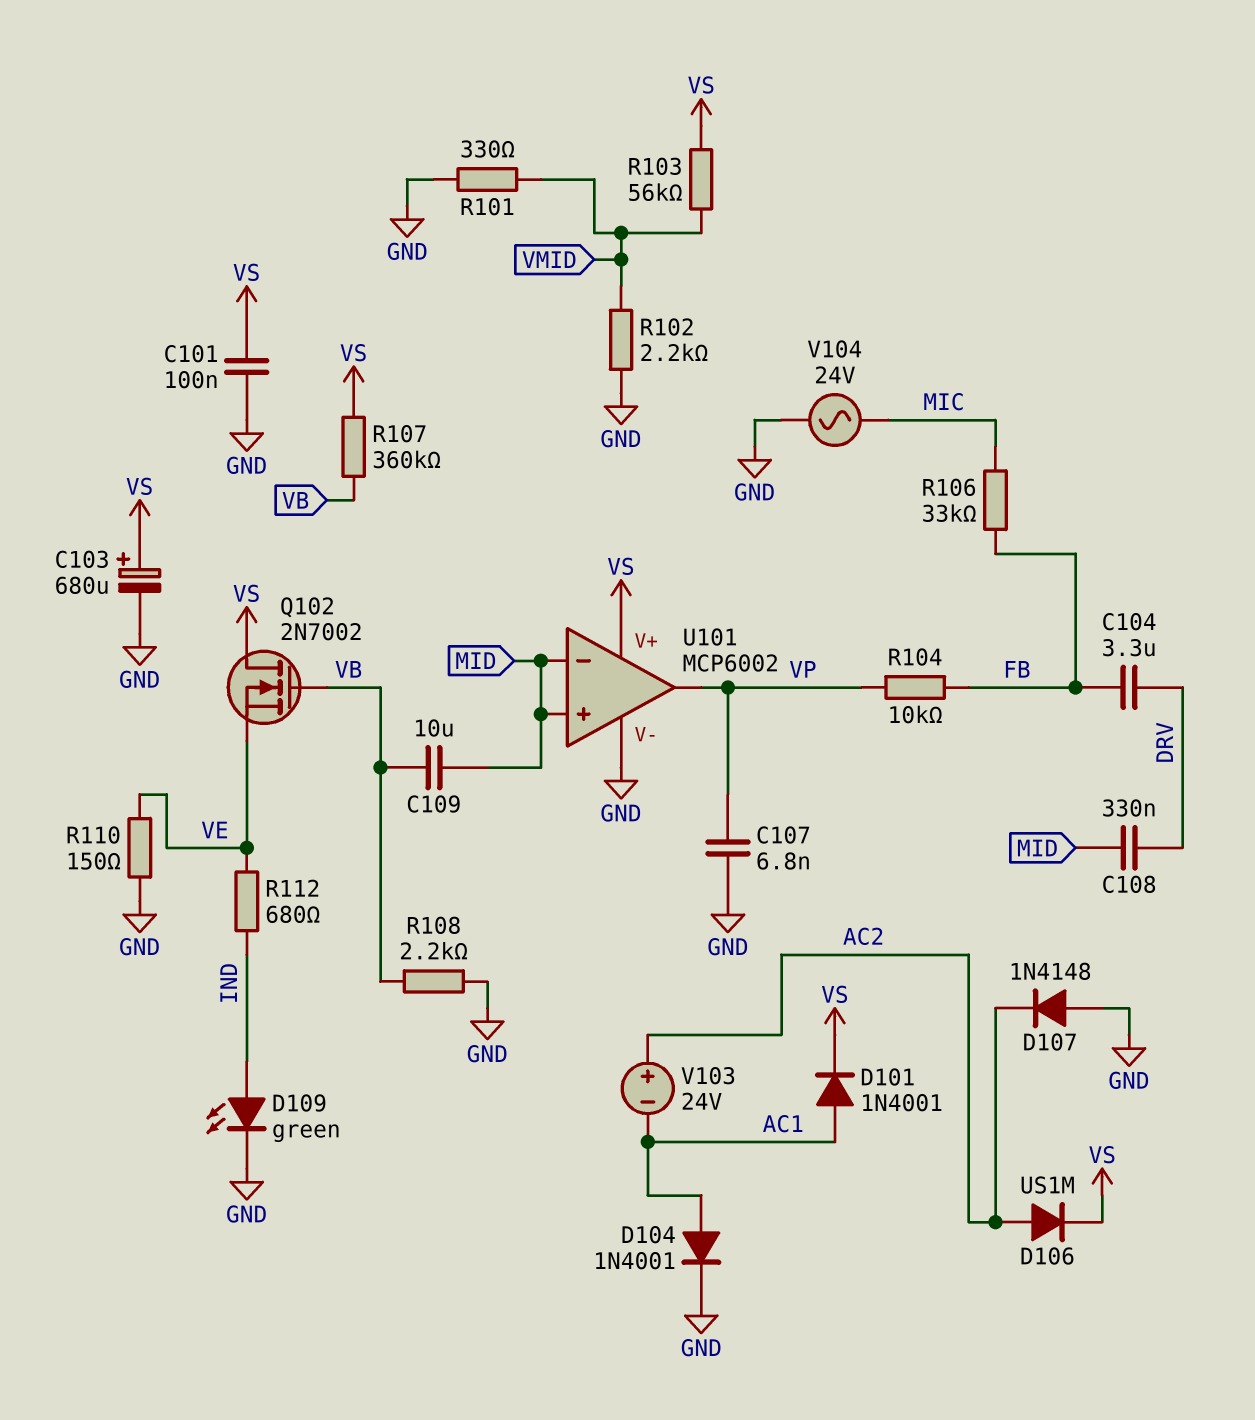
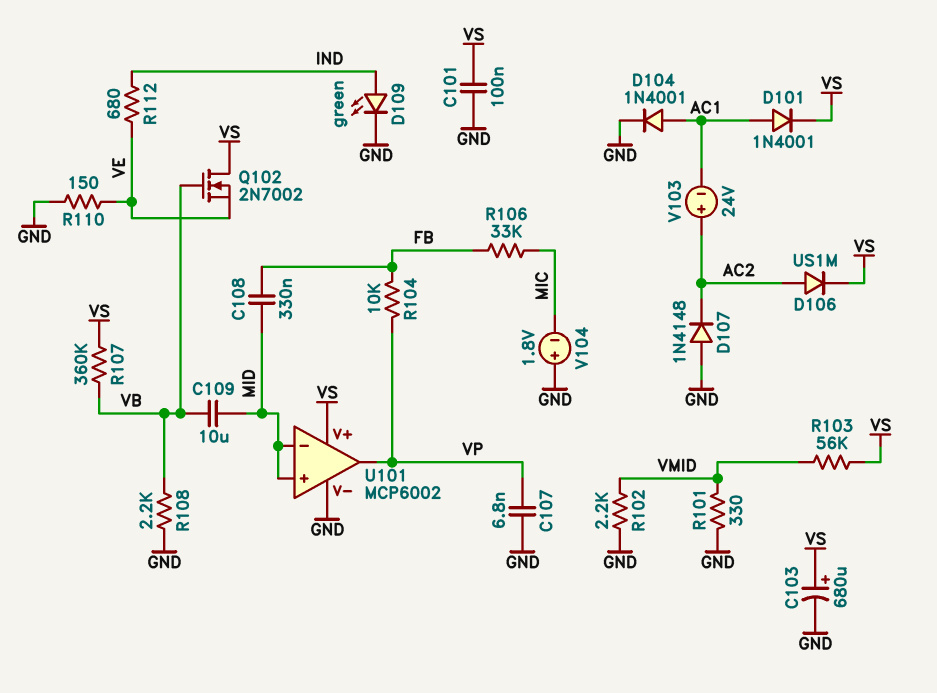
C104: 3.3uF (DRV, FB) -> none
C108: 330nF (DRV, MID) -> 330nF (FB, MID)
V104: AC 24V (GND, MIC) -> 1.8V (plus GND, minus MIC)

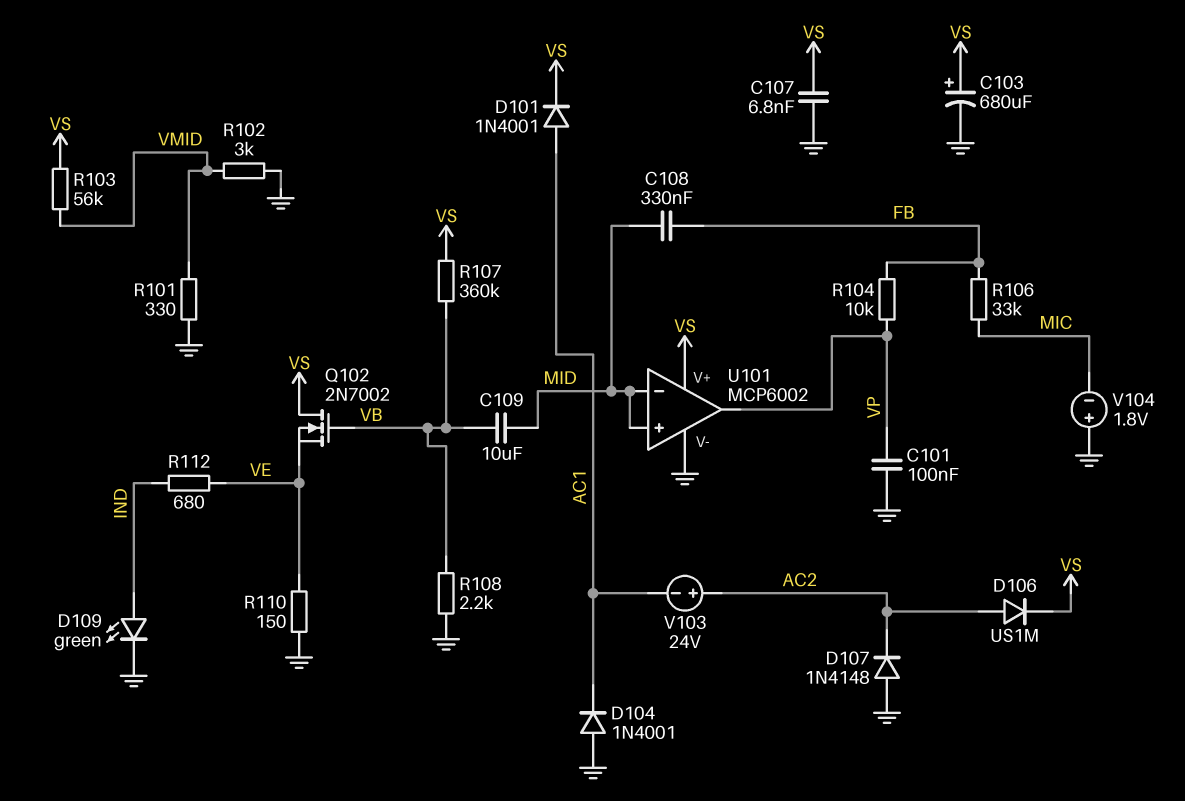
C101: 100nF (GND, VS) -> 100nF (GND, VP)
C107: 6.8nF (GND, VP) -> 6.8nF (GND, VS)
D104: diode 1N4001 (A AC1, K GND) -> diode 1N4001 (A GND, K AC1)
R102: 2.2k (GND, VMID) -> 3k (GND, VMID)

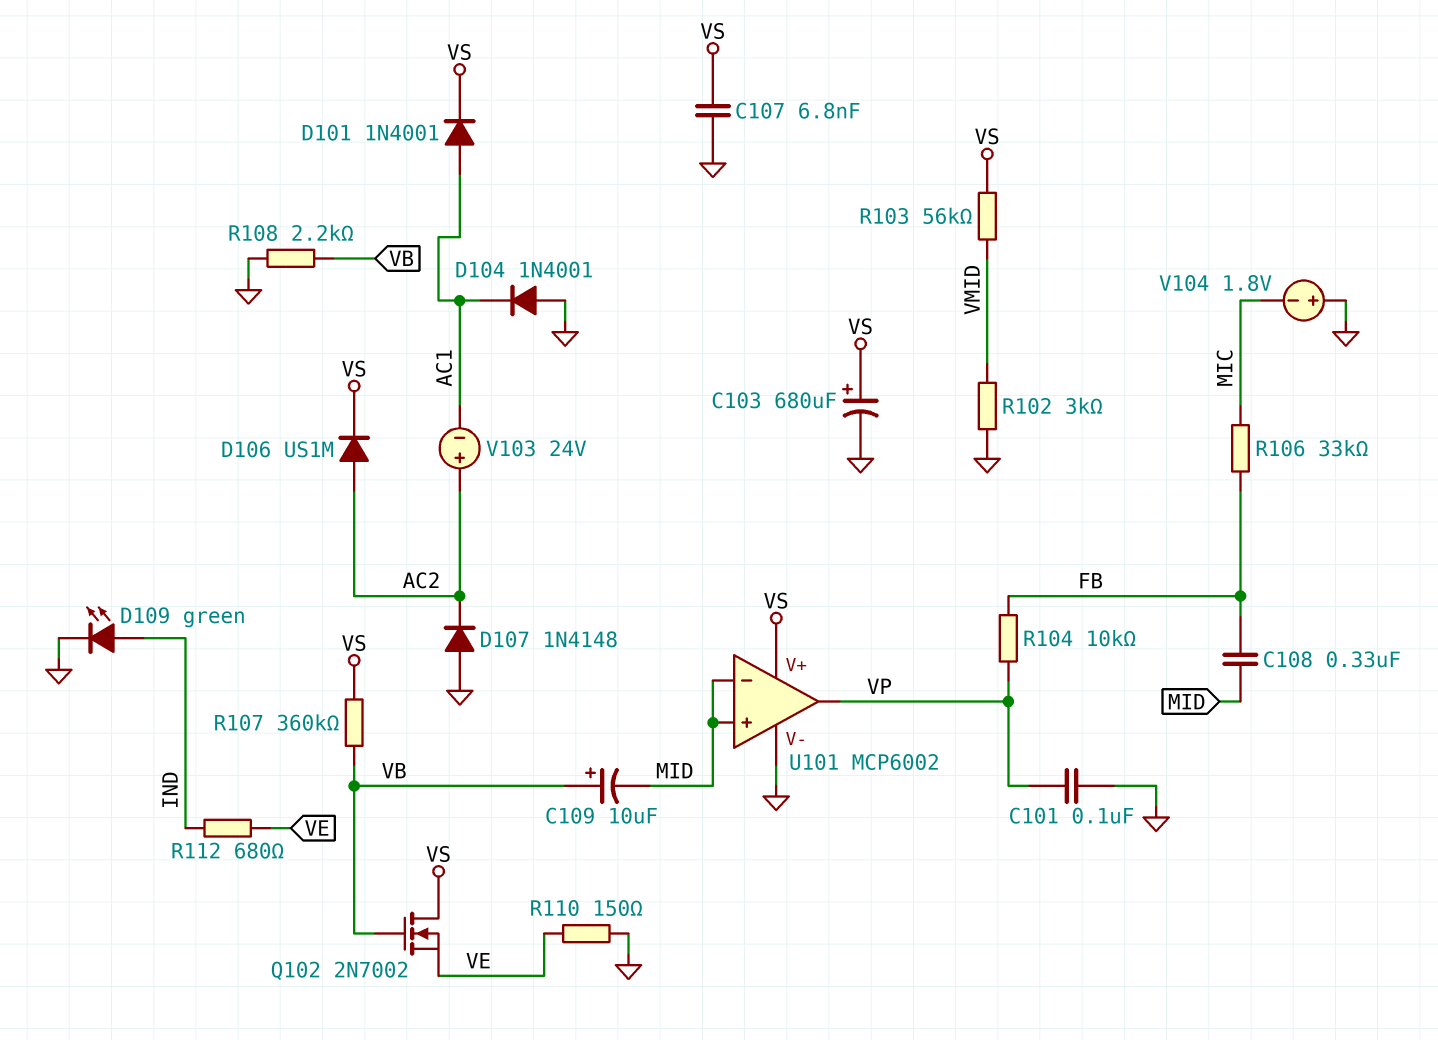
C109: 10uF (MID, VB) -> 10uF (plus VB, minus MID)
R101: 330 (GND, VMID) -> none

